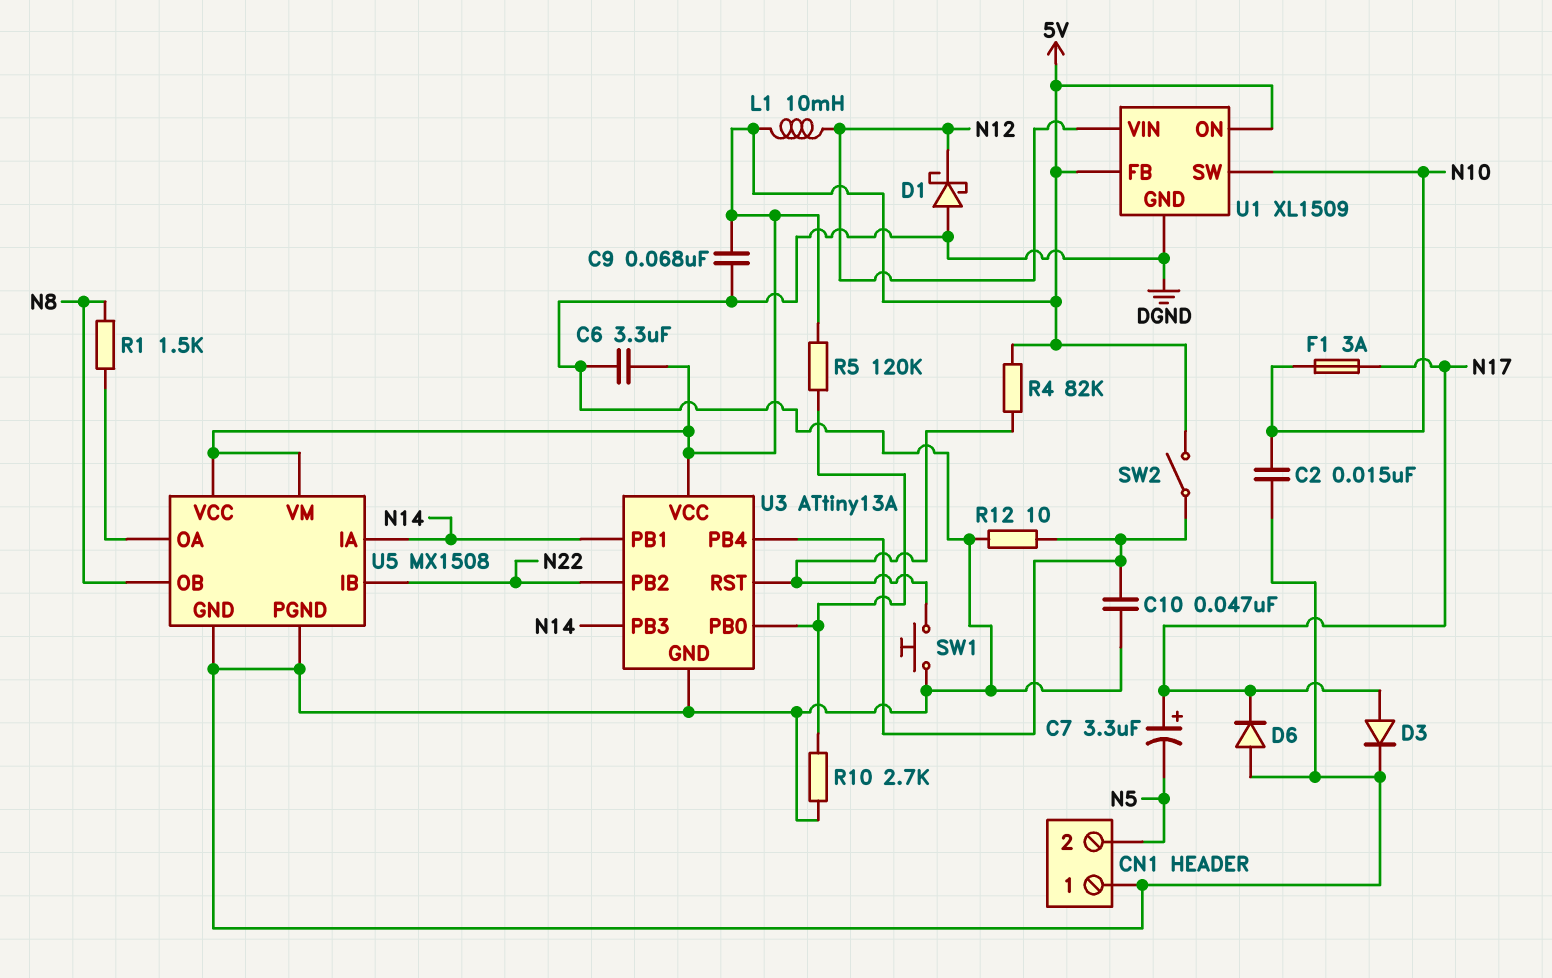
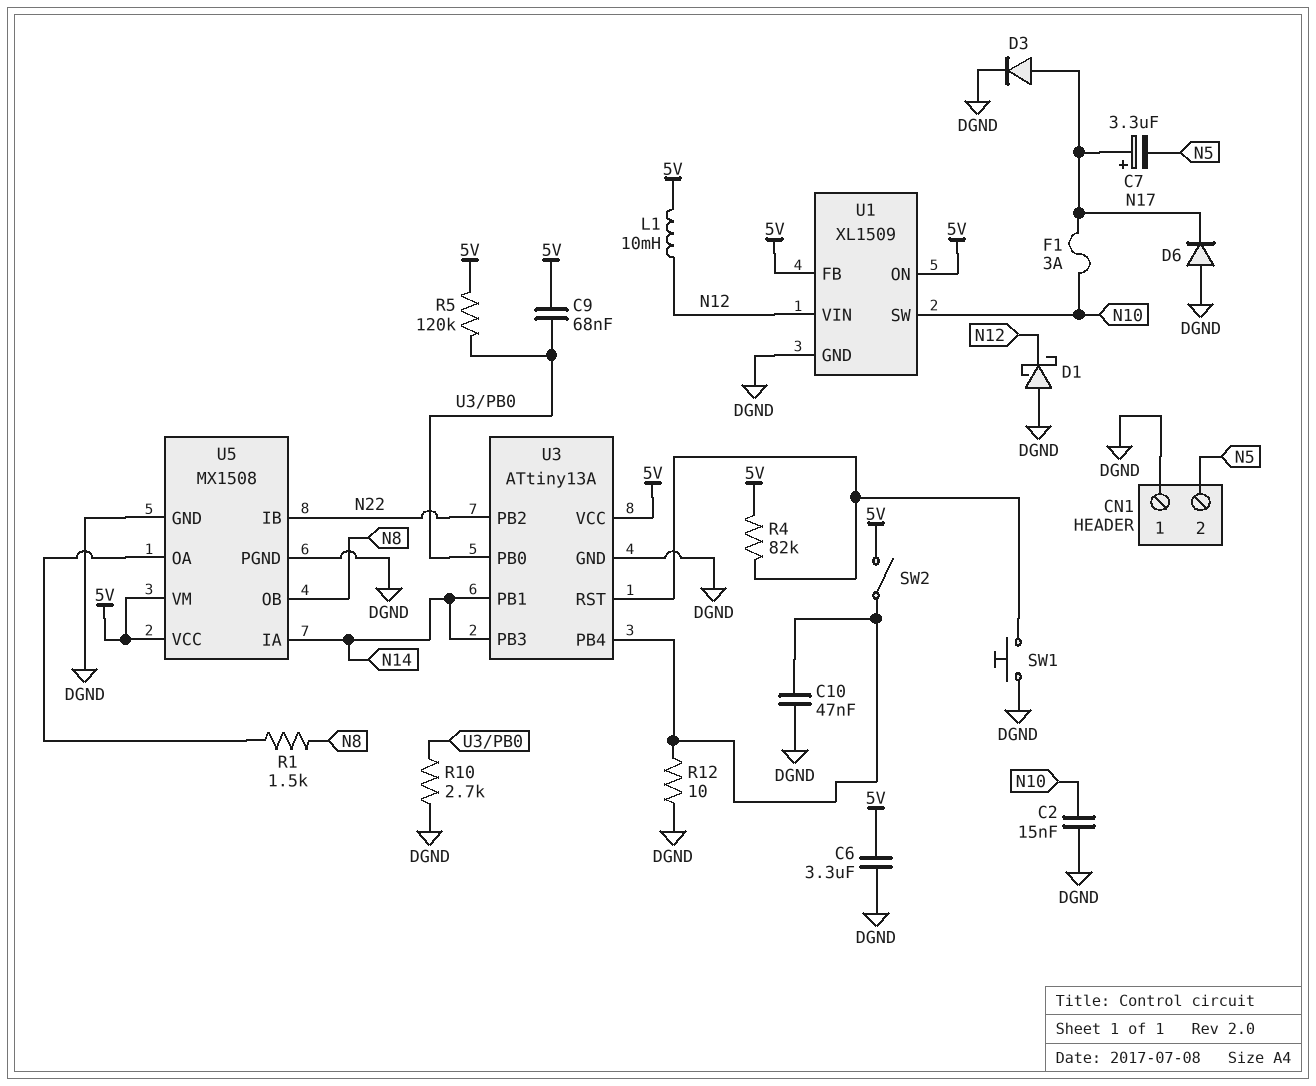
C9: 68nF (5V, DGND) -> 68nF (5V, U3/PB0)

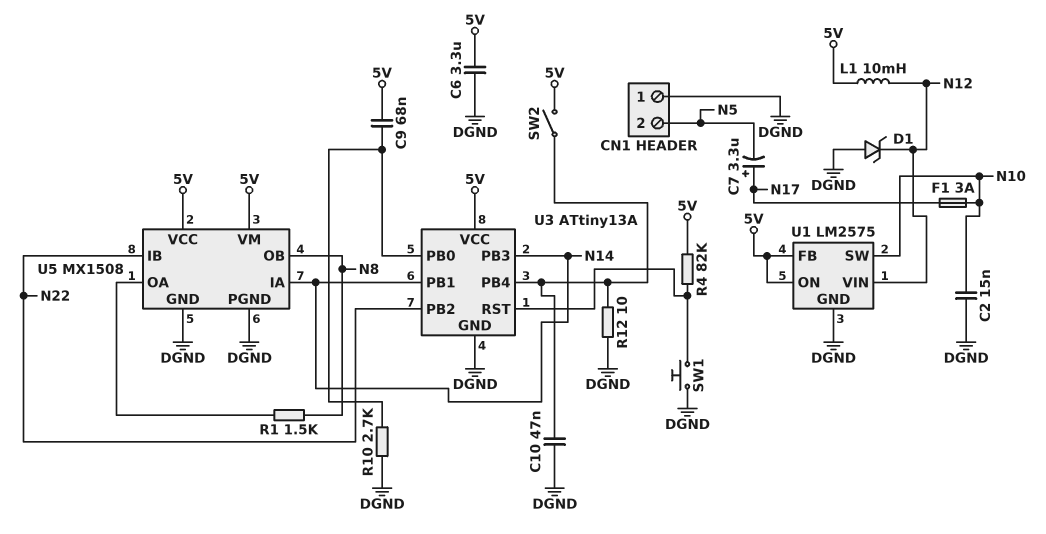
D1: schottky (A DGND, K N12) -> zener (A DGND, K N12)
D3: diode (A N17, K DGND) -> none
D6: diode (A DGND, K N17) -> none
R5: 120k (5V, U3/PB0) -> none
U1: XL1509 -> LM2575

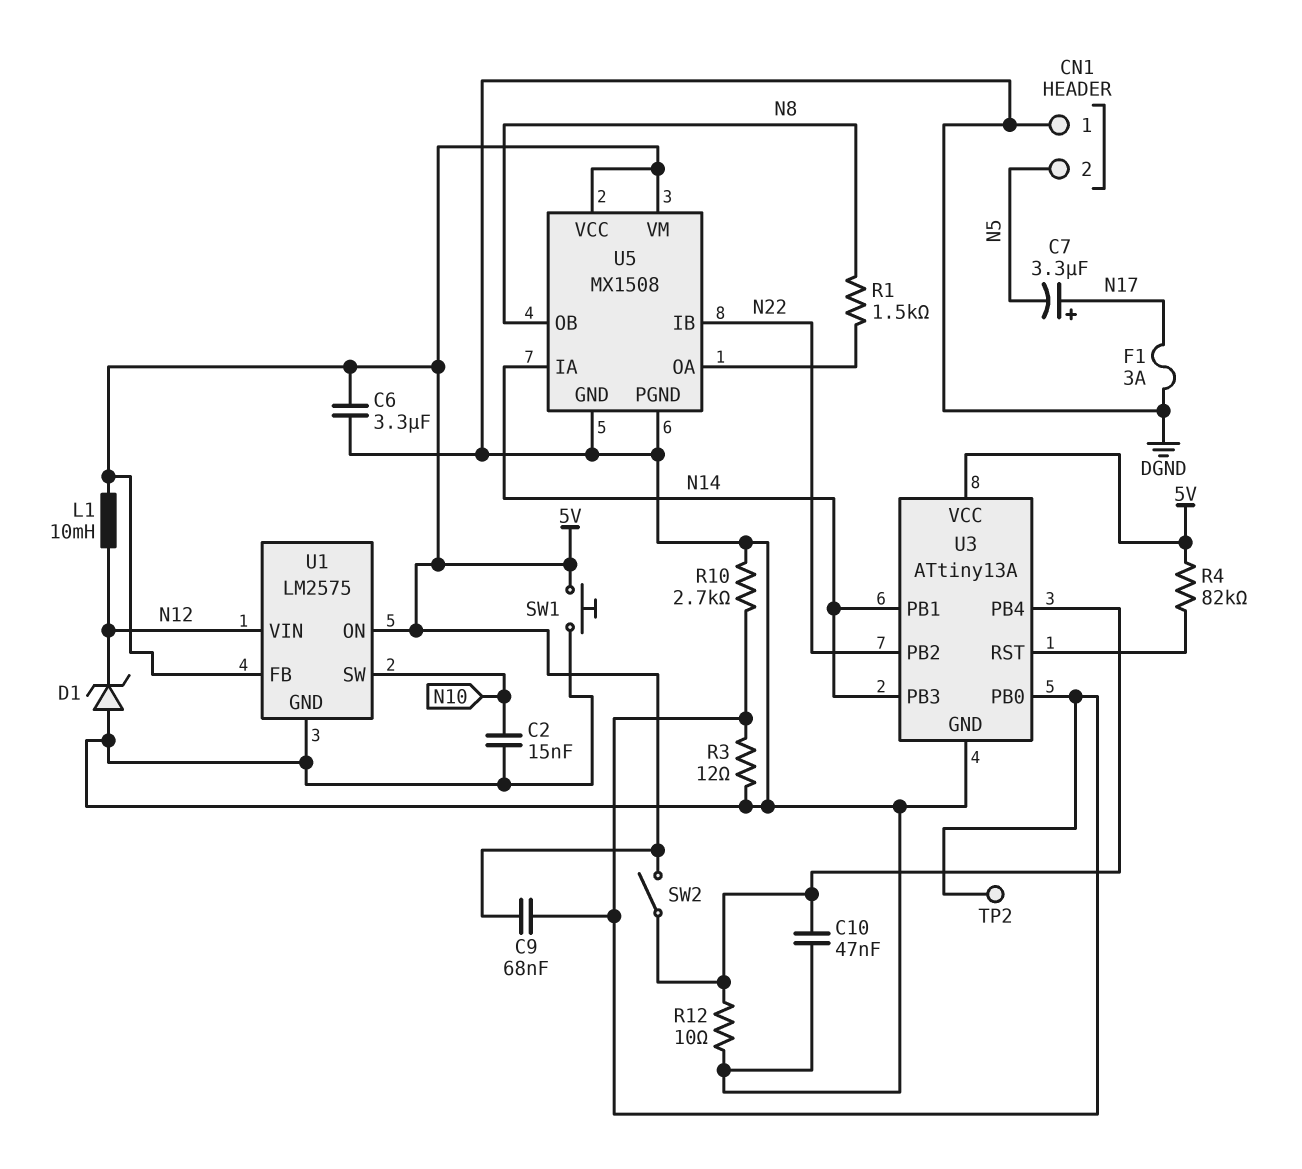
F1: 3A (N10, N17) -> 3A (DGND, N17)
R3: none -> 12 (DGND, U3/PB0)
SW1: button (DGND, U3/RST) -> button (5V, DGND)
TP2: none -> test point (U3/PB0)

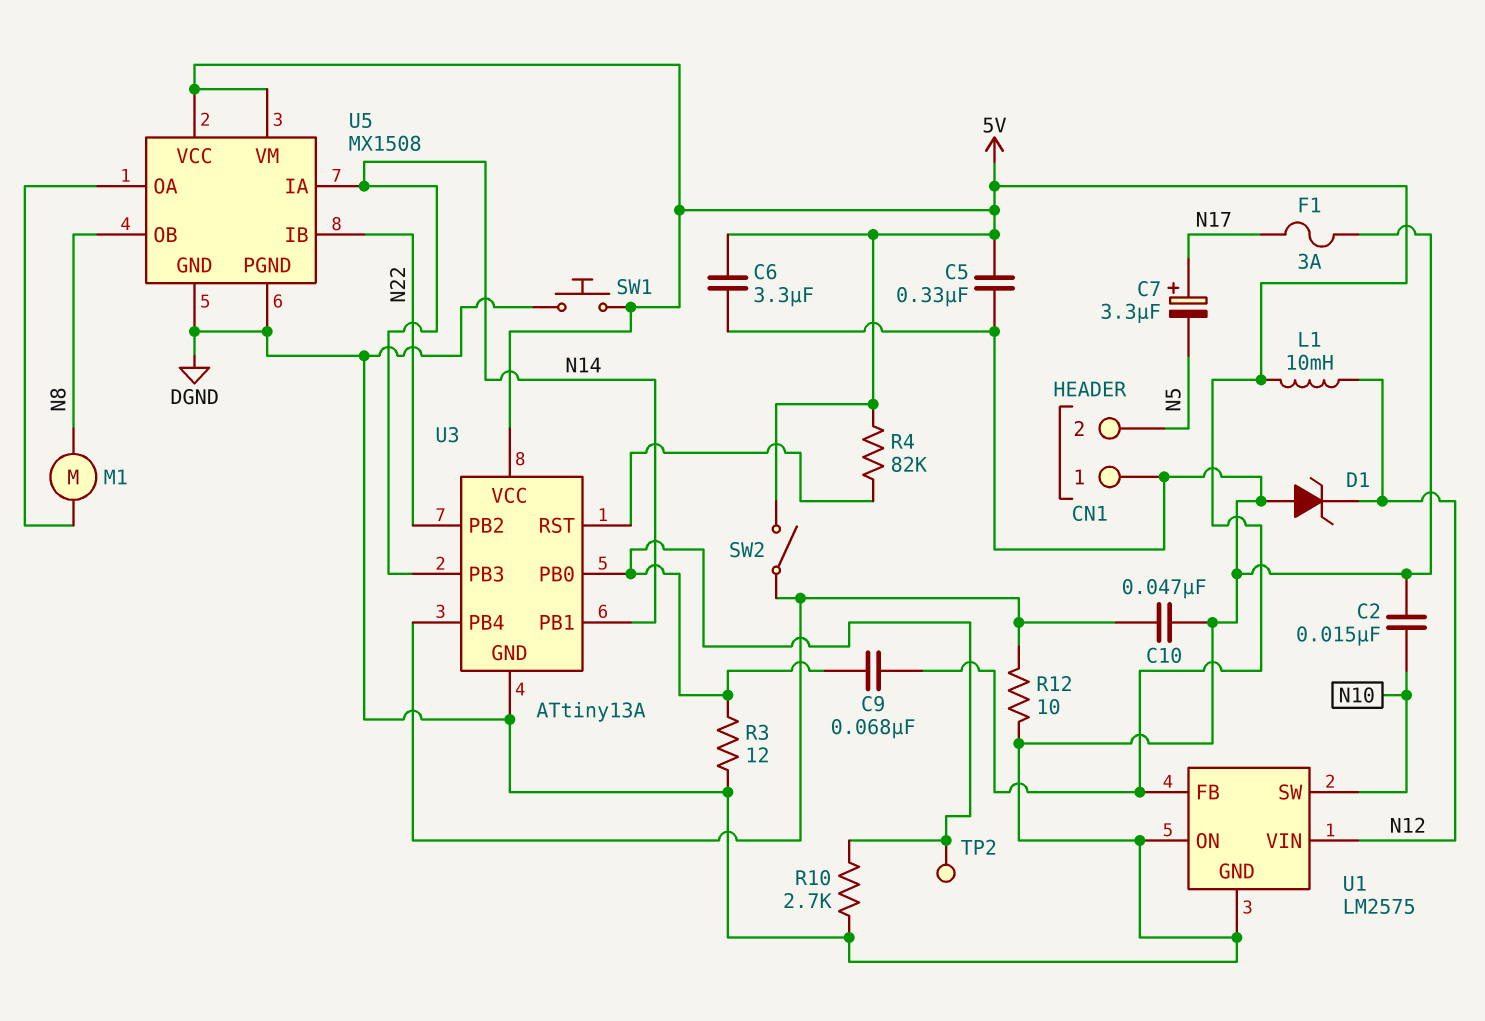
C5: none -> 330nF (5V, DGND)
M1: none -> motor (N8, U5/OA)
R1: 1.5k (N8, U5/OA) -> none
U1 pin ON: 5V -> DGND

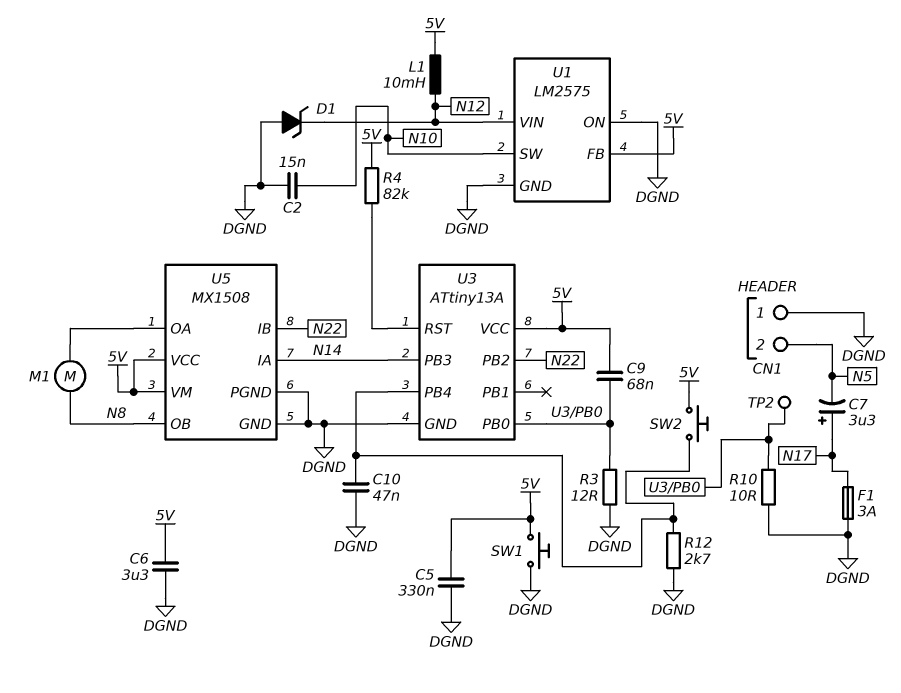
R10: 2.7k (DGND, U3/PB0) -> 10 (DGND, U3/PB0)
R12: 10 (DGND, U3/PB4) -> 2.7k (DGND, U3/PB4)
SW2: switch (5V, U3/PB4) -> button (5V, U3/PB4)
U3 pin PB1: N14 -> none

